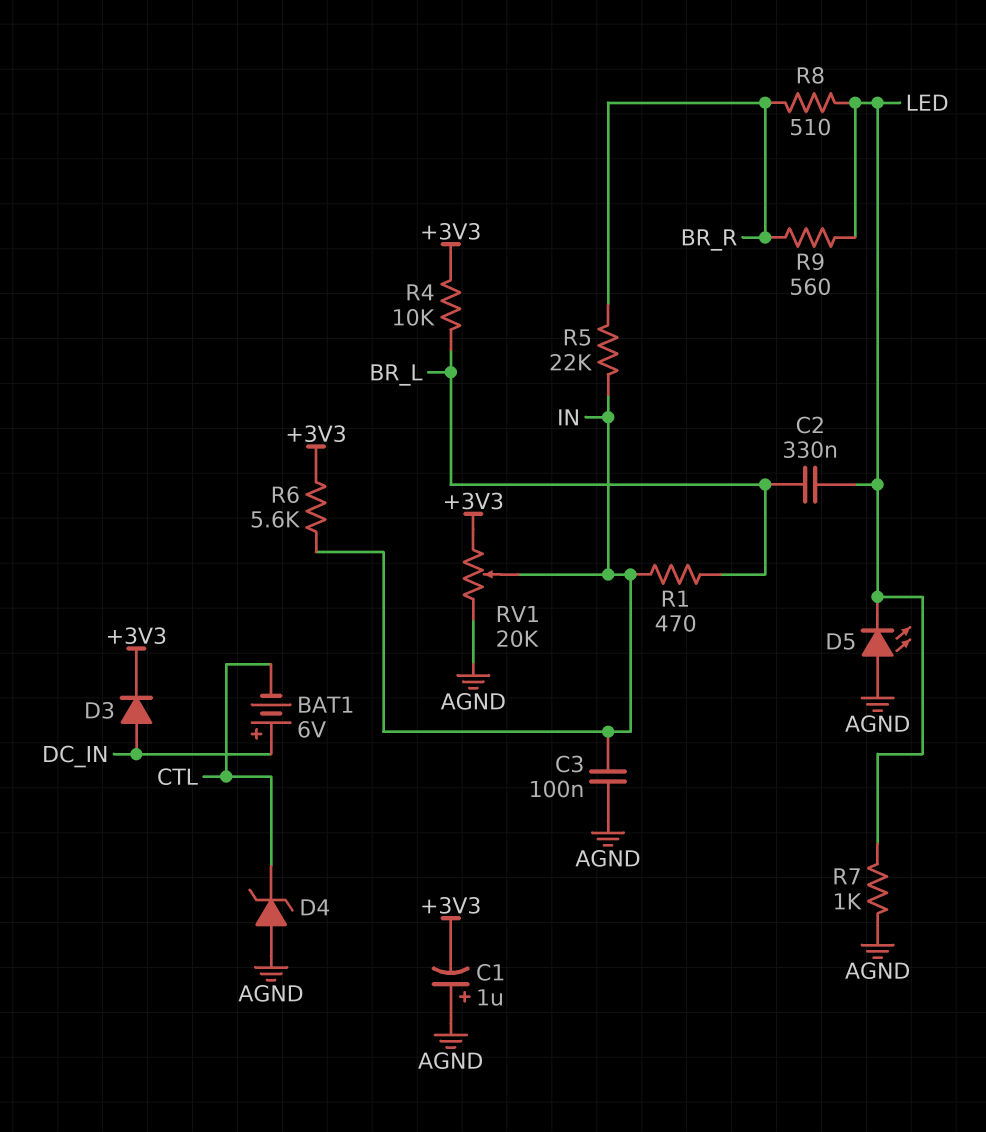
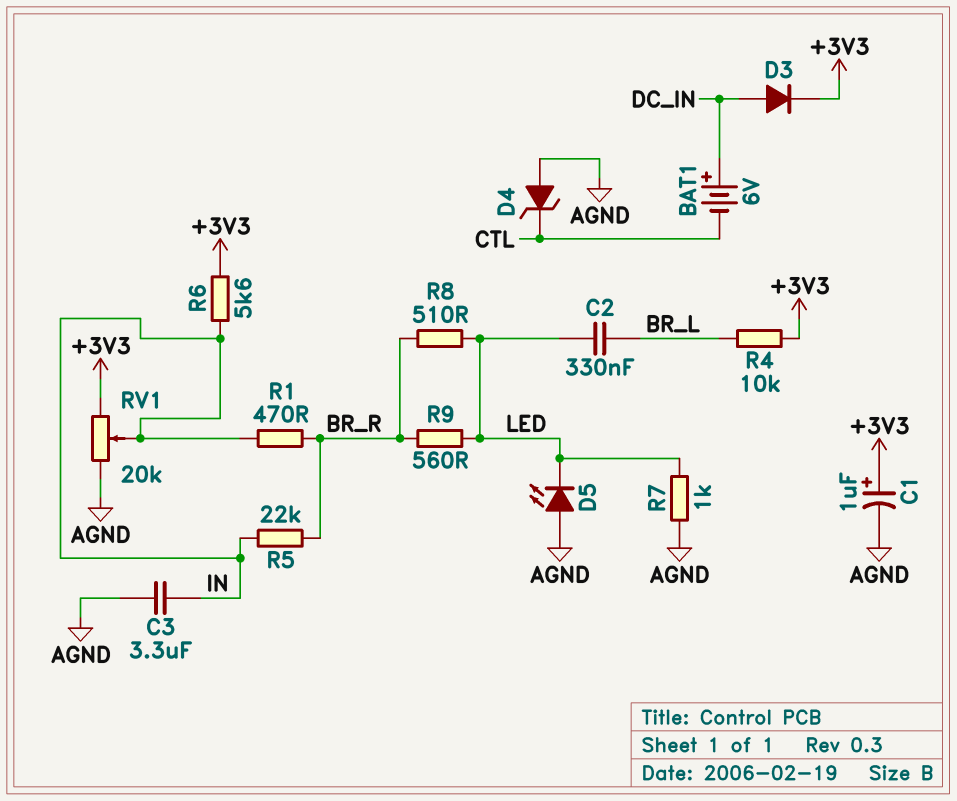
C1: 1uF (plus AGND, minus +3V3) -> 1uF (plus +3V3, minus AGND)
C3: 100nF (AGND, IN) -> 3.3uF (AGND, IN)
R1: 470 (BR_L, IN) -> 470 (BR_R, IN)

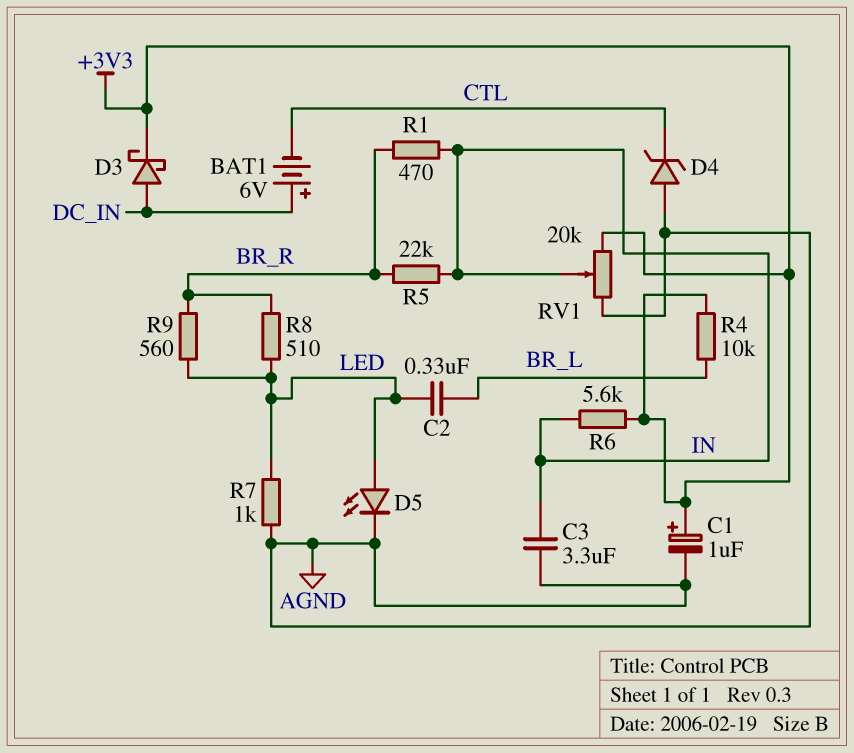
D3: diode (A DC_IN, K +3V3) -> schottky (A DC_IN, K +3V3)
D5: LED (A AGND, K LED) -> LED (A LED, K AGND)

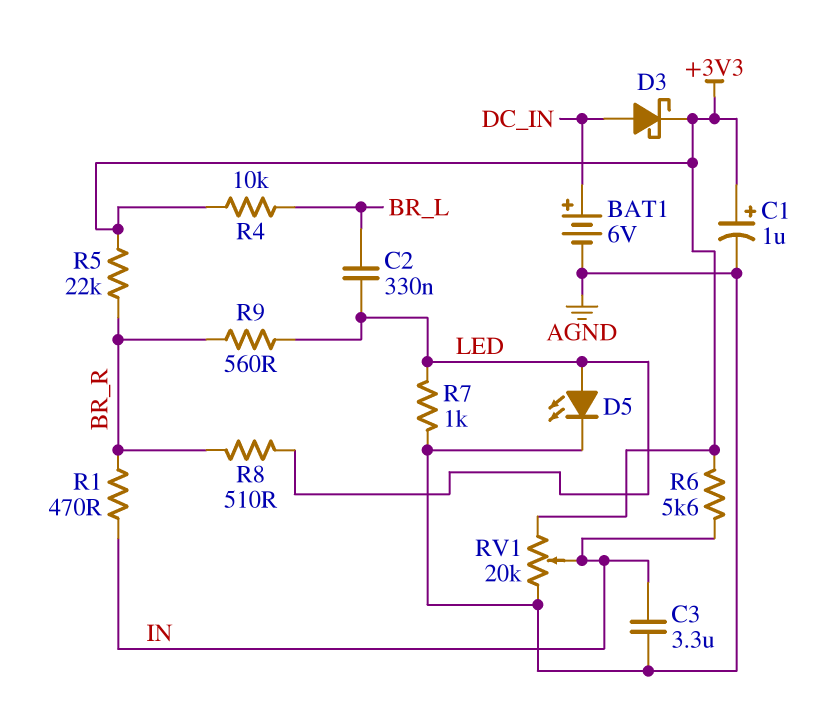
BAT1: 6V (plus DC_IN, minus CTL) -> 6V (plus DC_IN, minus AGND)
D4: zener (A AGND, K CTL) -> none
R5: 22k (BR_R, IN) -> 22k (+3V3, BR_R)

